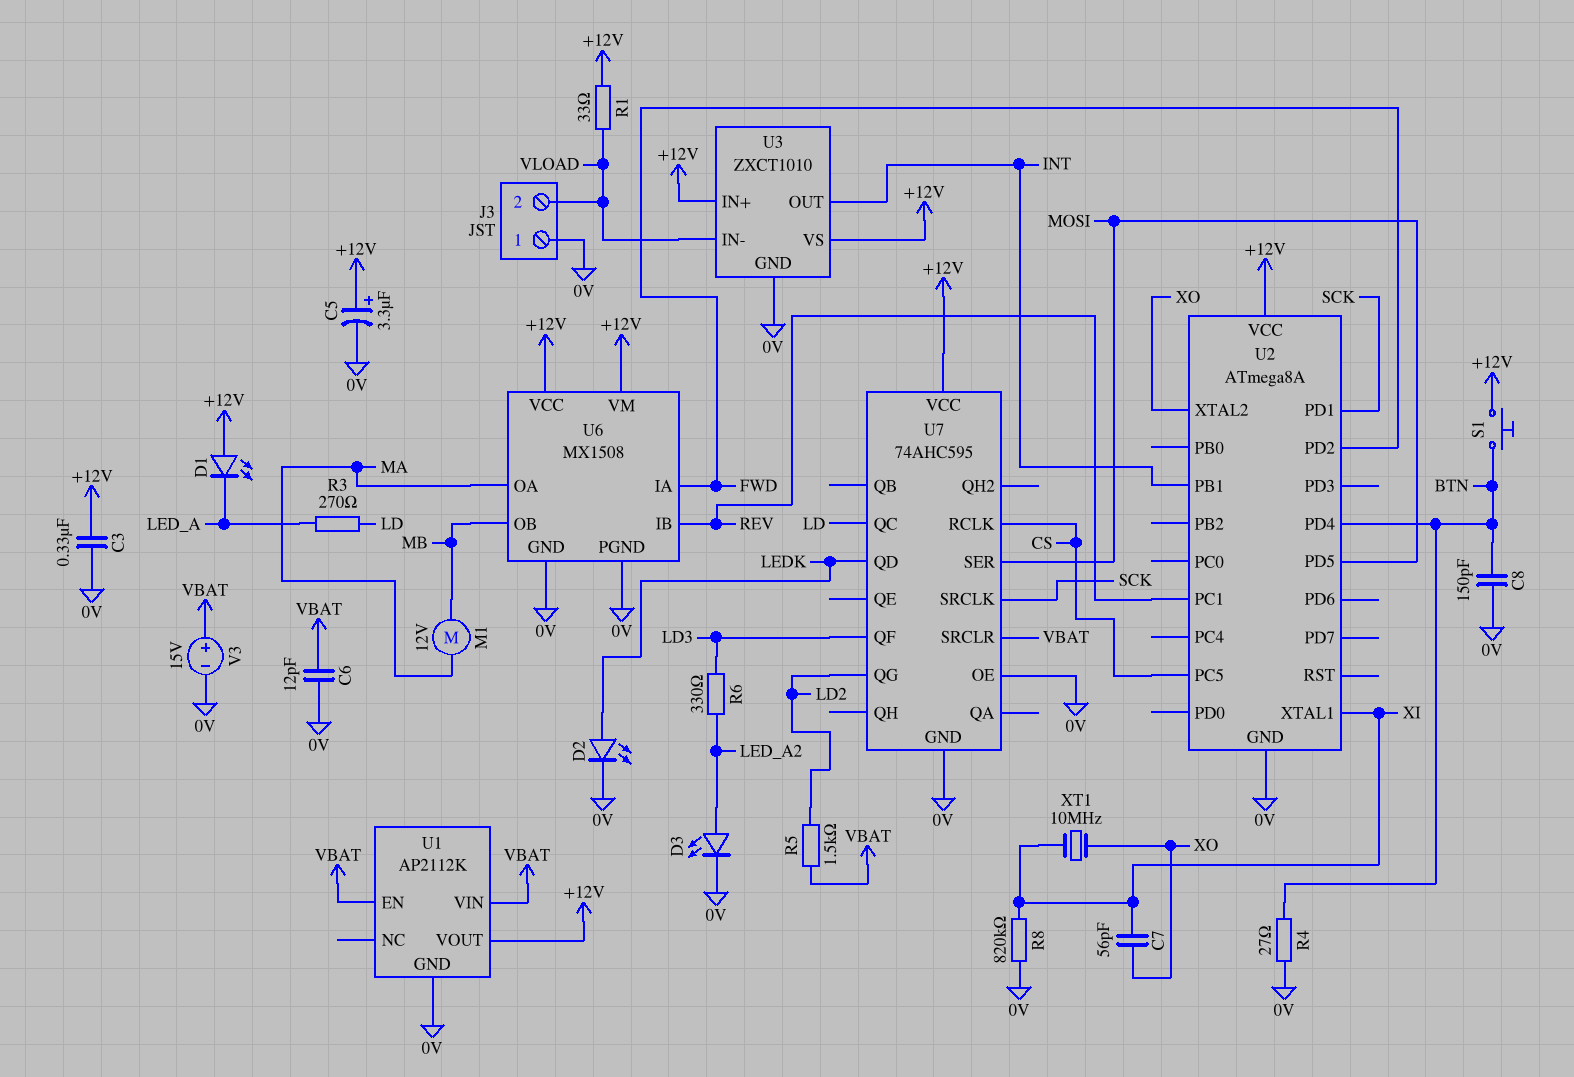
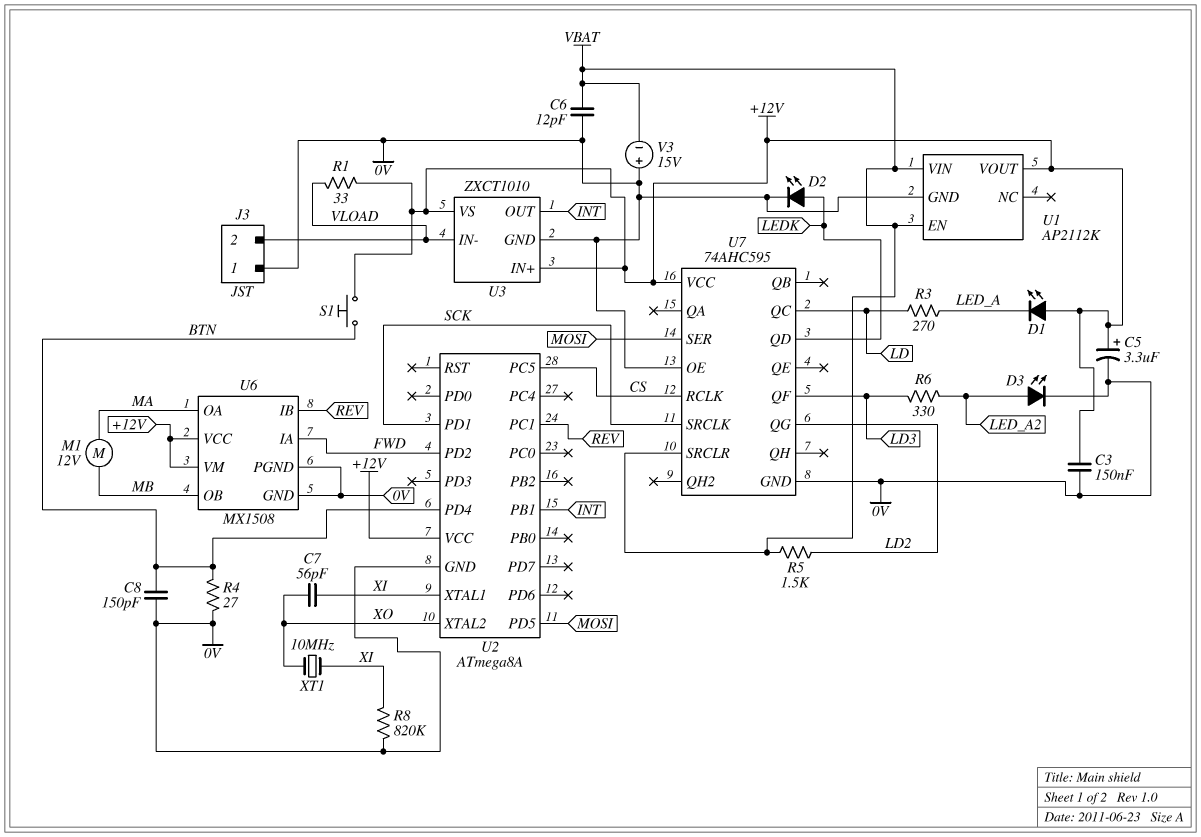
C3: 330nF (+12V, 0V) -> 150nF (+12V, 0V)
V3: 15V (plus VBAT, minus 0V) -> 15V (plus 0V, minus VBAT)

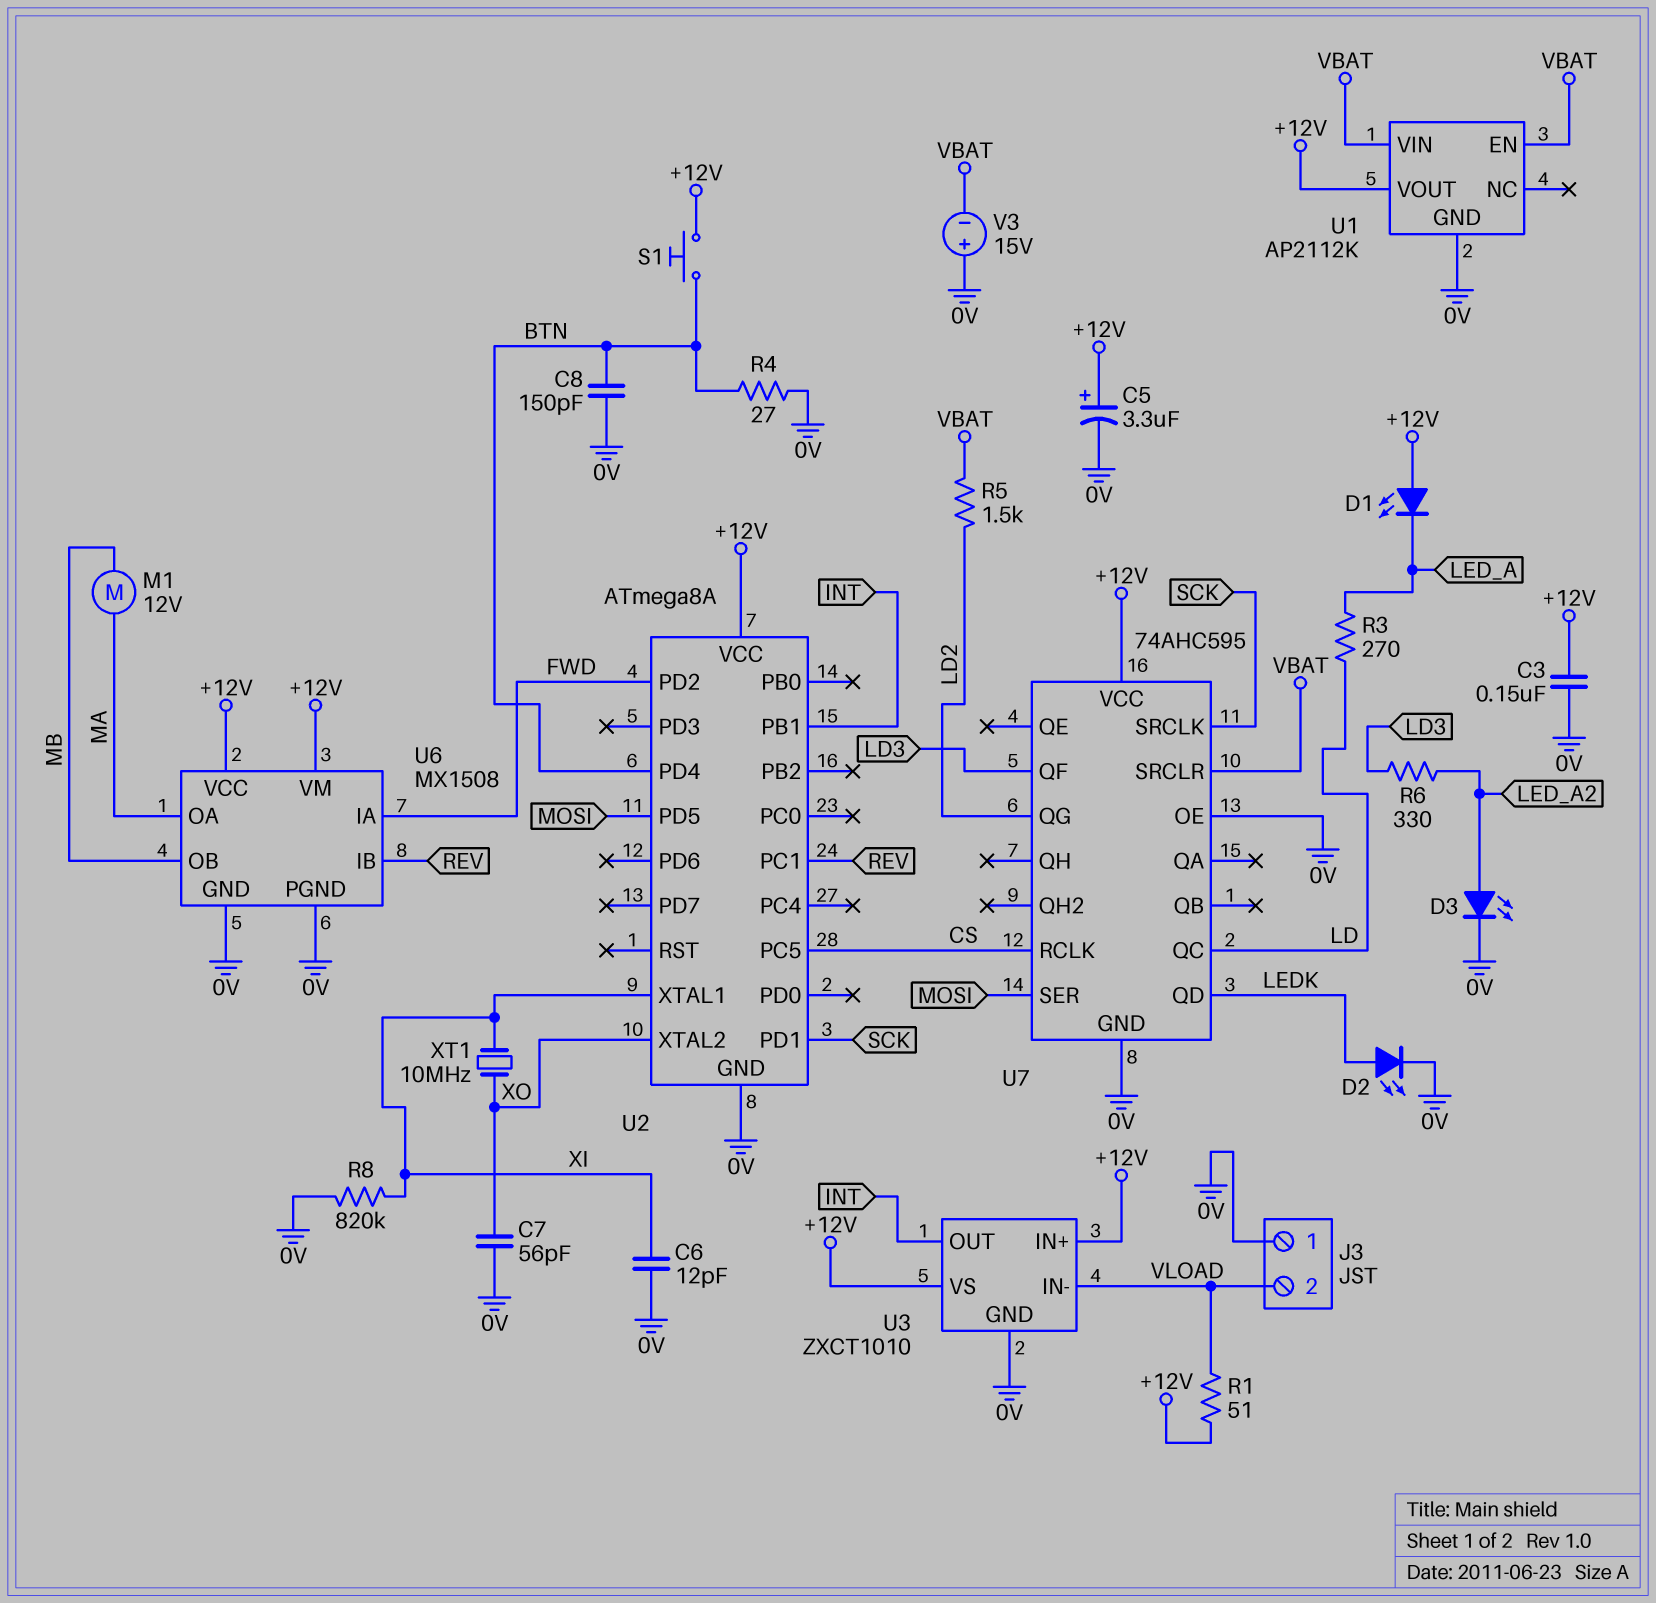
C6: 12pF (0V, VBAT) -> 12pF (0V, XI)
C7: 56pF (XI, XO) -> 56pF (0V, XO)
R1: 33 (+12V, VLOAD) -> 51 (+12V, VLOAD)

